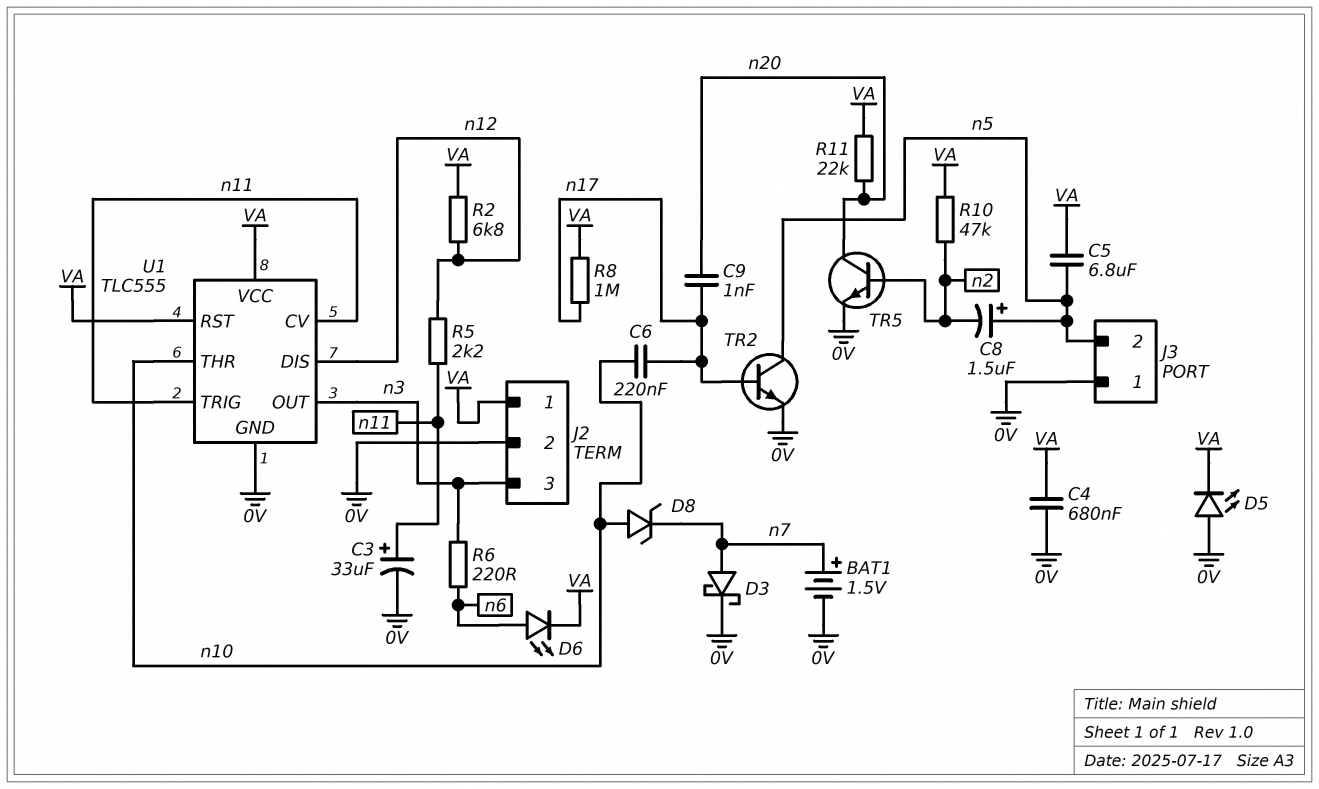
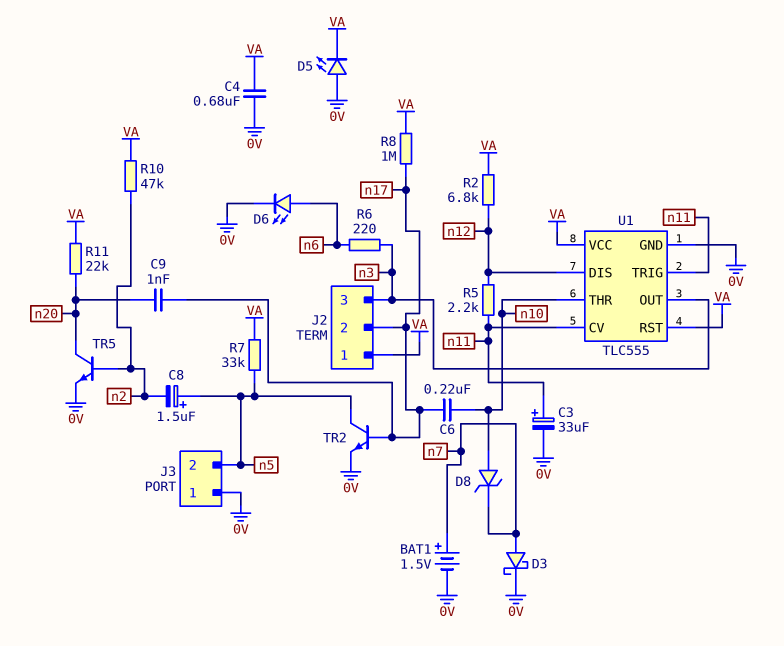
C5: 6.8uF (VA, n5) -> none
D6: LED (A n6, K VA) -> LED (A n6, K 0V)
J2 pin 2: 0V -> n17
R7: none -> 33k (VA, n5)

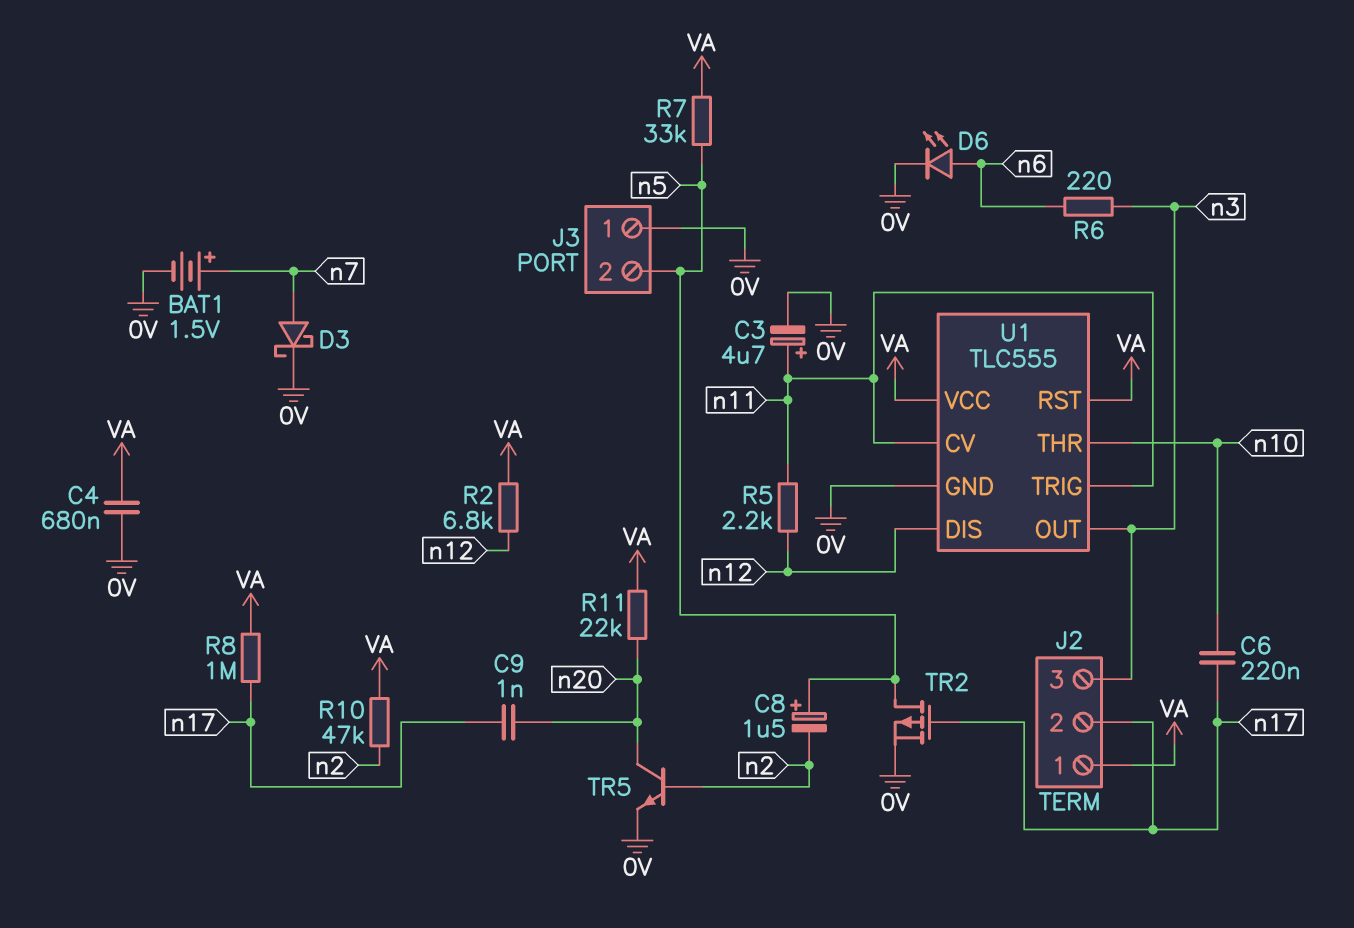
C3: 33uF (plus n11, minus 0V) -> 4.7uF (plus n11, minus 0V)
D5: LED (A 0V, K VA) -> none
D8: zener (A n10, K n7) -> none
TR2: NPN (B n17, C n5, E 0V) -> PMOS (G n17, D n5, S 0V)

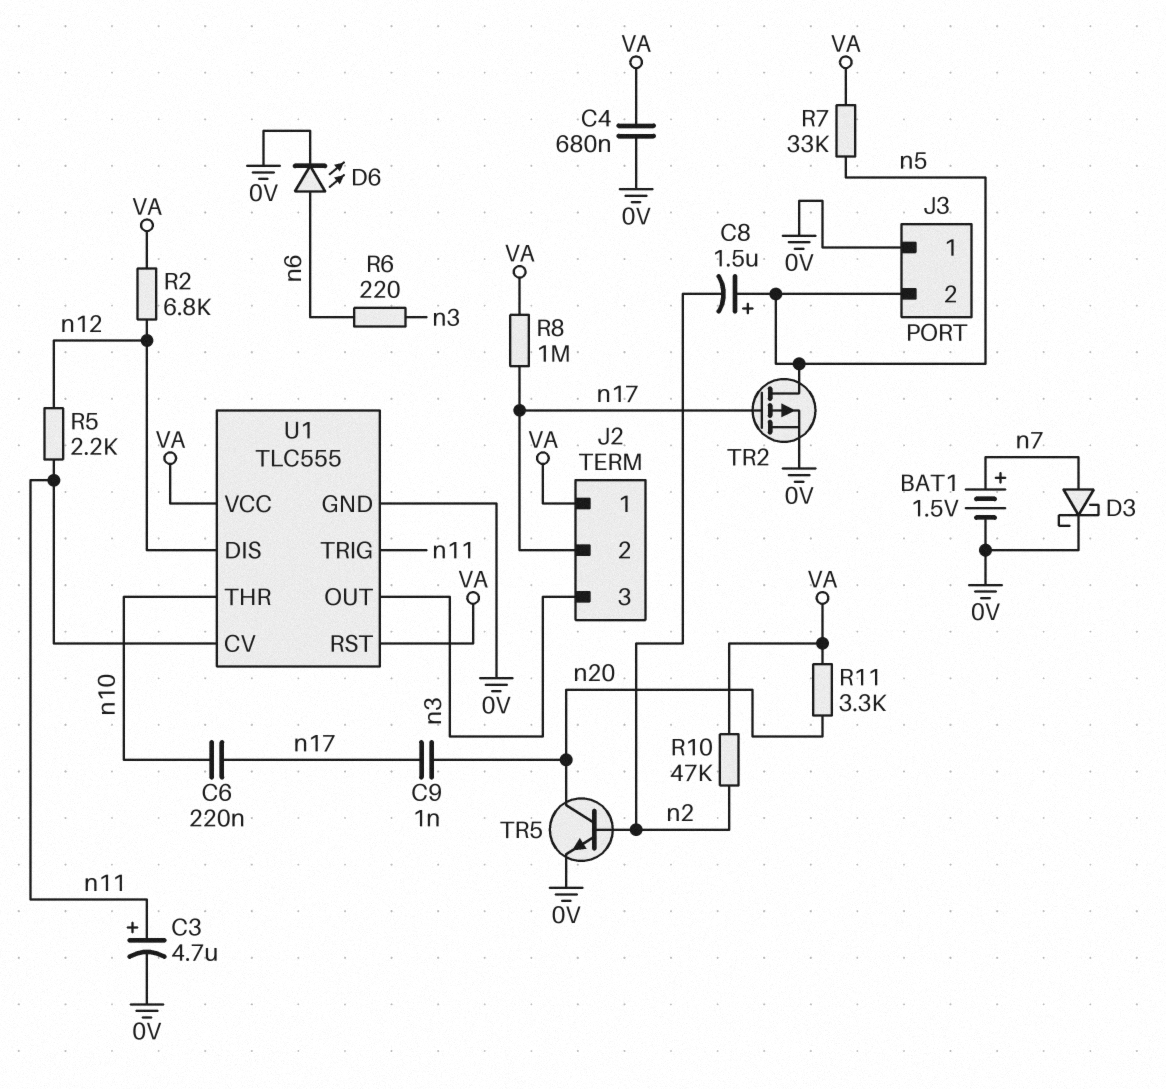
R11: 22k (VA, n20) -> 3.3k (VA, n20)

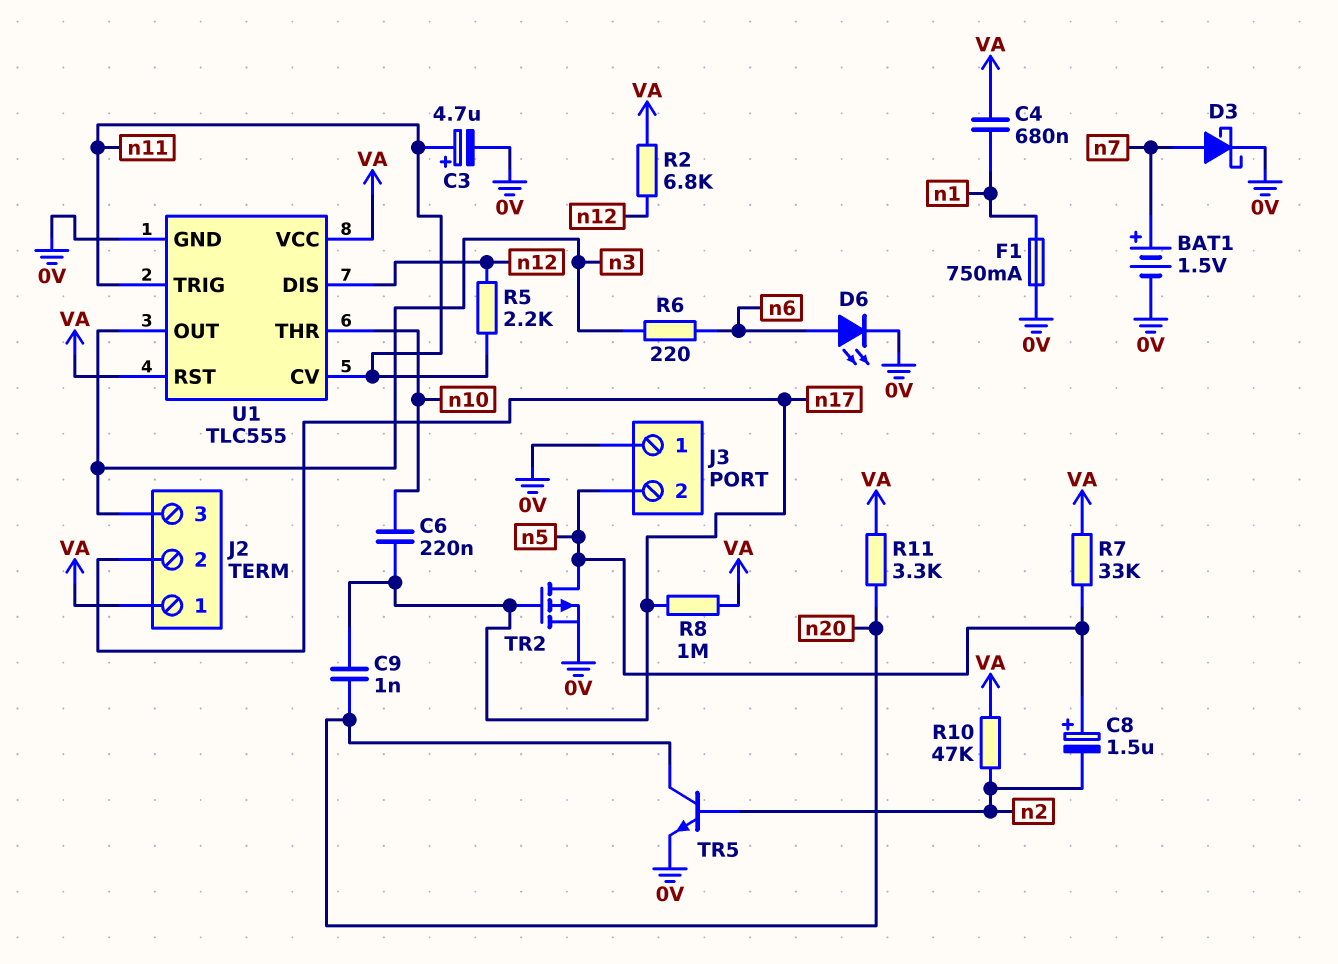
C4: 680nF (0V, VA) -> 680nF (VA, n1)
F1: none -> 750mA (0V, n1)

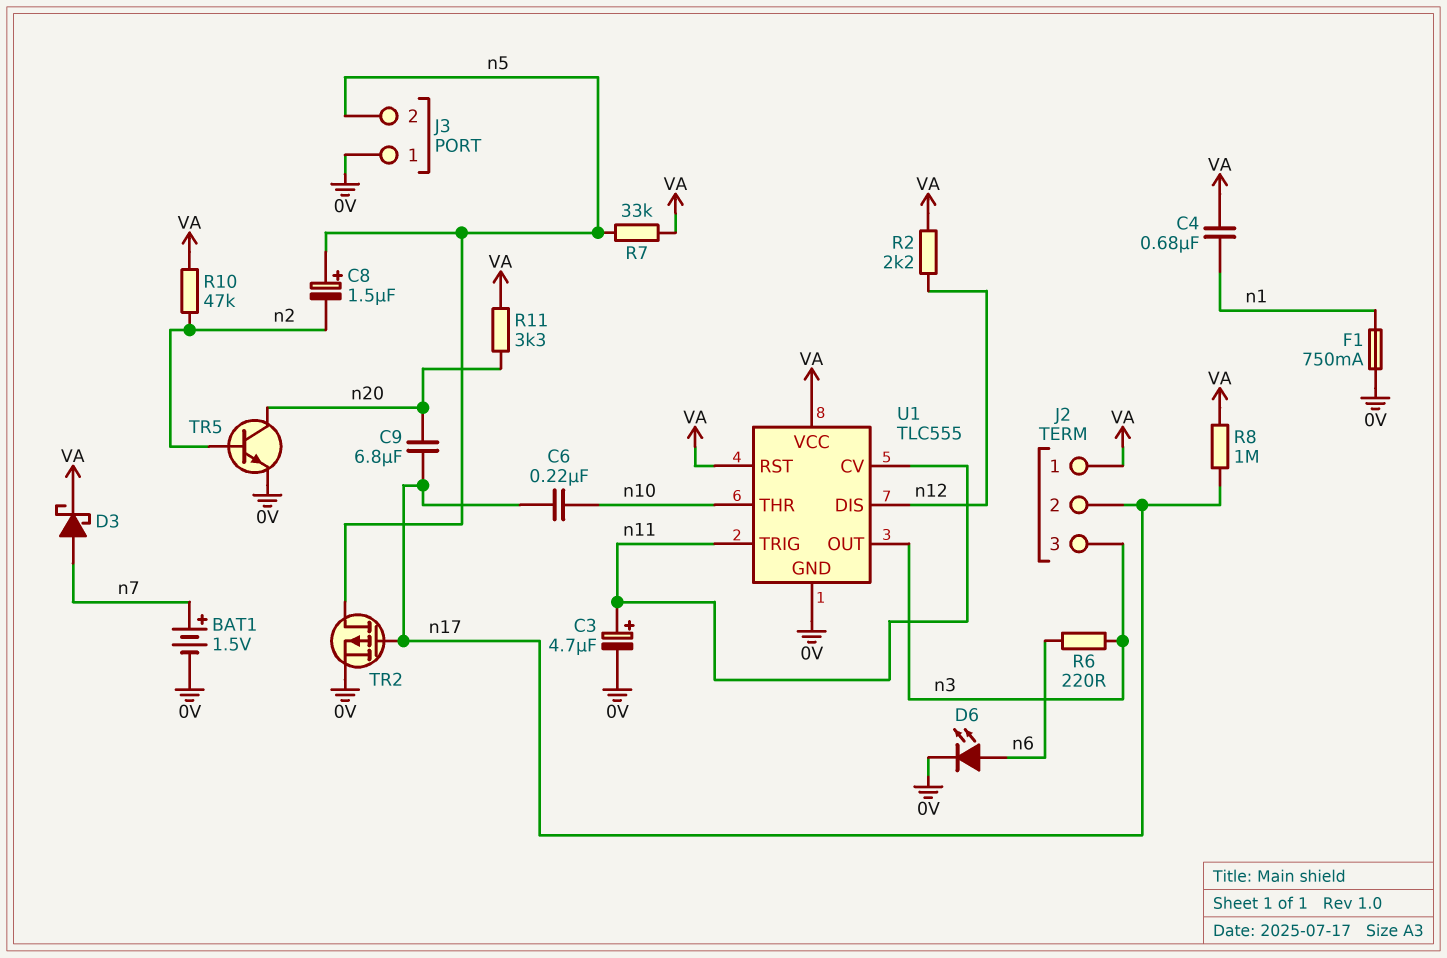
C9: 1nF (n17, n20) -> 6.8uF (n17, n20)
D3: schottky (A n7, K 0V) -> schottky (A n7, K VA)
R2: 6.8k (VA, n12) -> 2.2k (VA, n12)
R5: 2.2k (n11, n12) -> none

